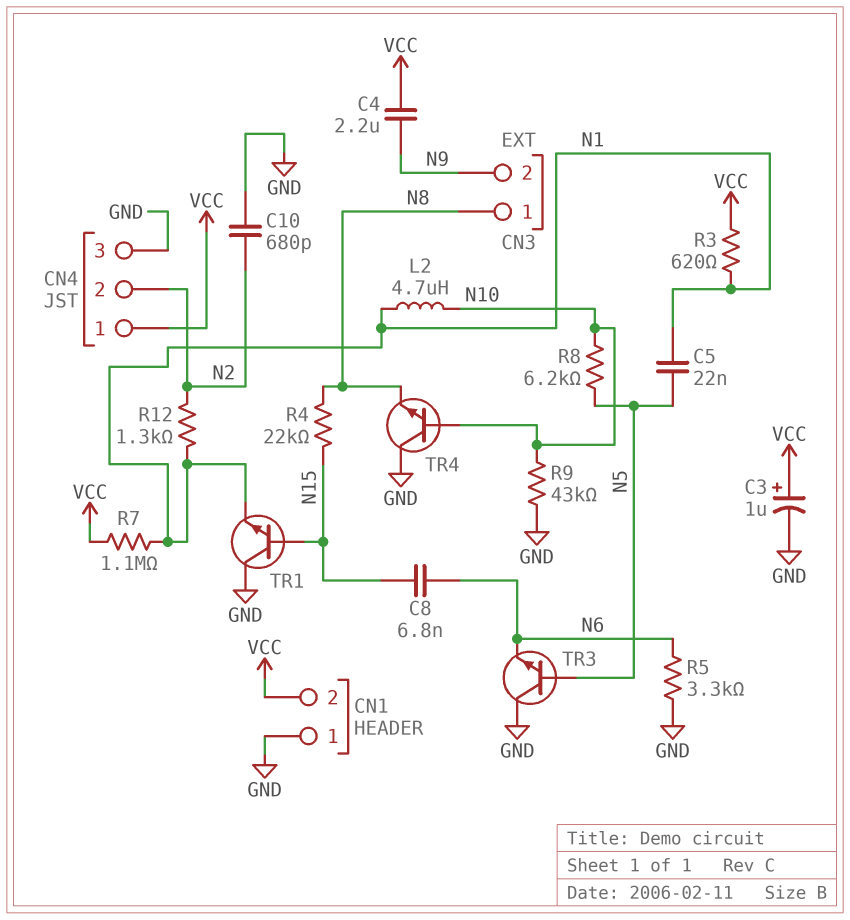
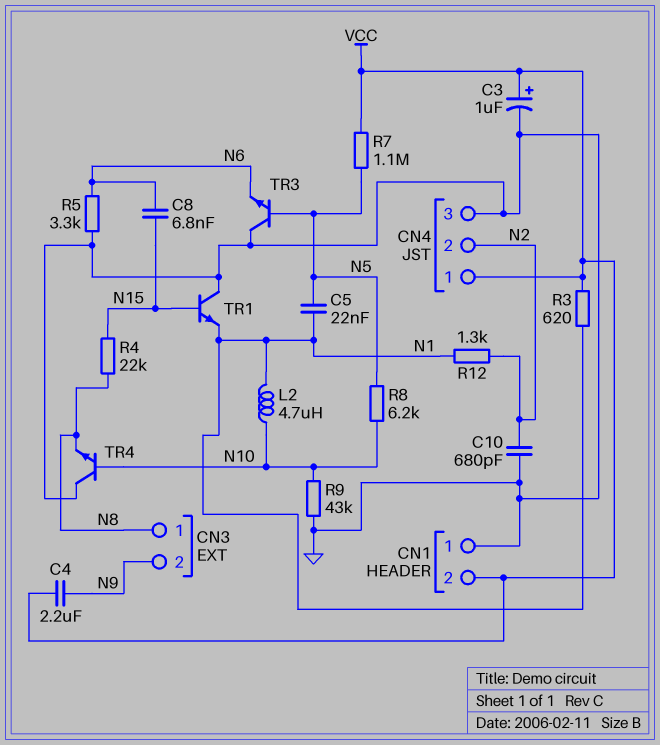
R7: 1.1M (N1, VCC) -> 1.1M (N5, VCC)

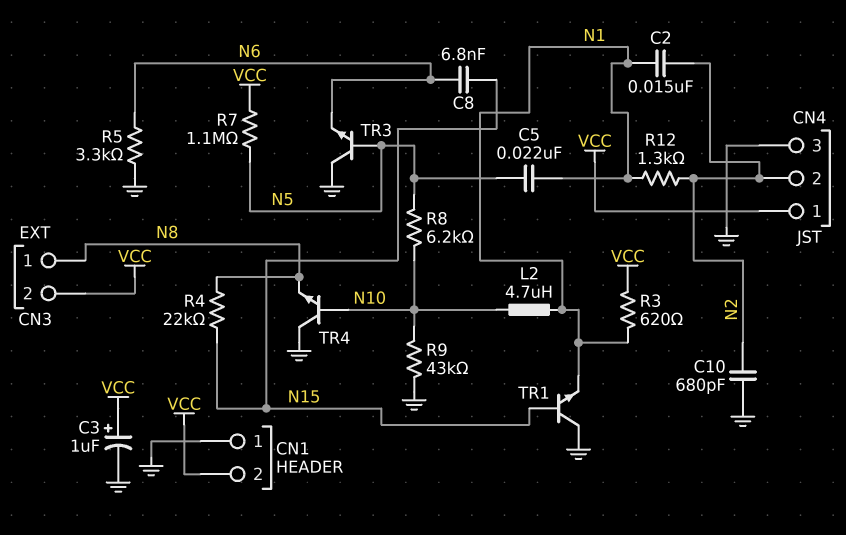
C2: none -> 15nF (N1, N2)
C4: 2.2uF (N9, VCC) -> none
CN3 pin 2: N9 -> VCC

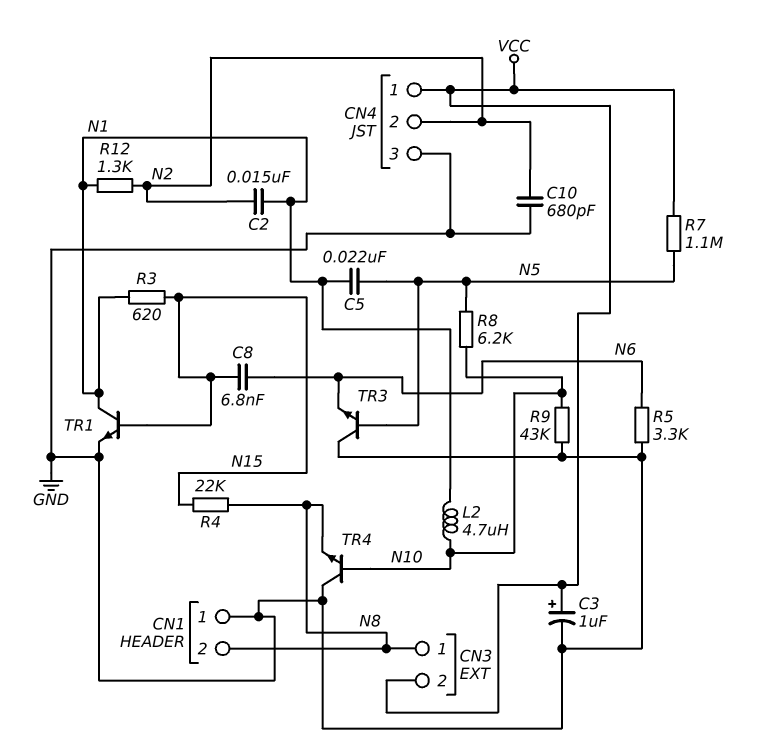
CN1 pin 2: VCC -> N8
R3: 620 (N1, VCC) -> 620 (N1, N15)
TR1: NPN (B N15, C GND, E N1) -> NPN (B N15, C N1, E GND)

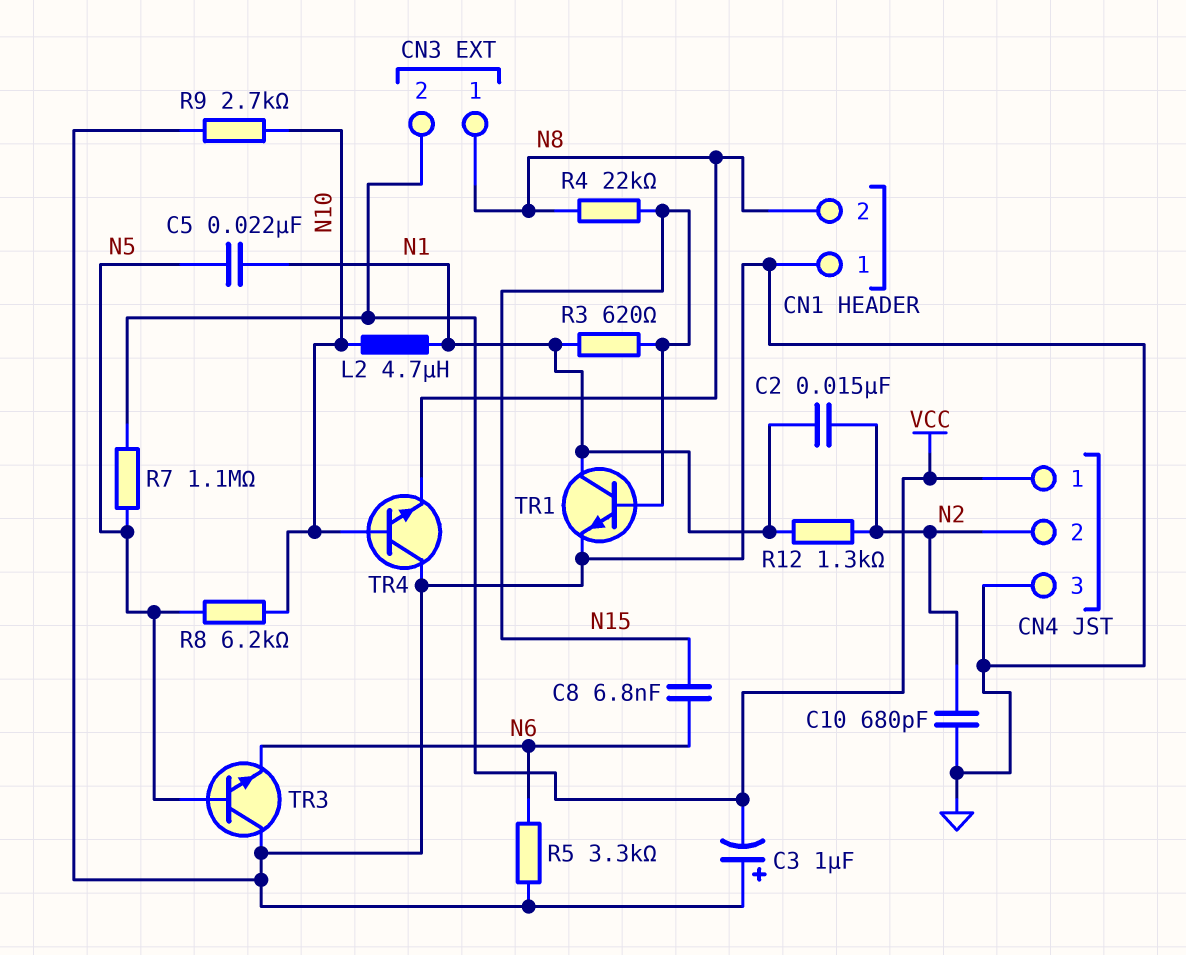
C3: 1uF (plus VCC, minus GND) -> 1uF (plus GND, minus VCC)
R9: 43k (GND, N10) -> 2.7k (GND, N10)

